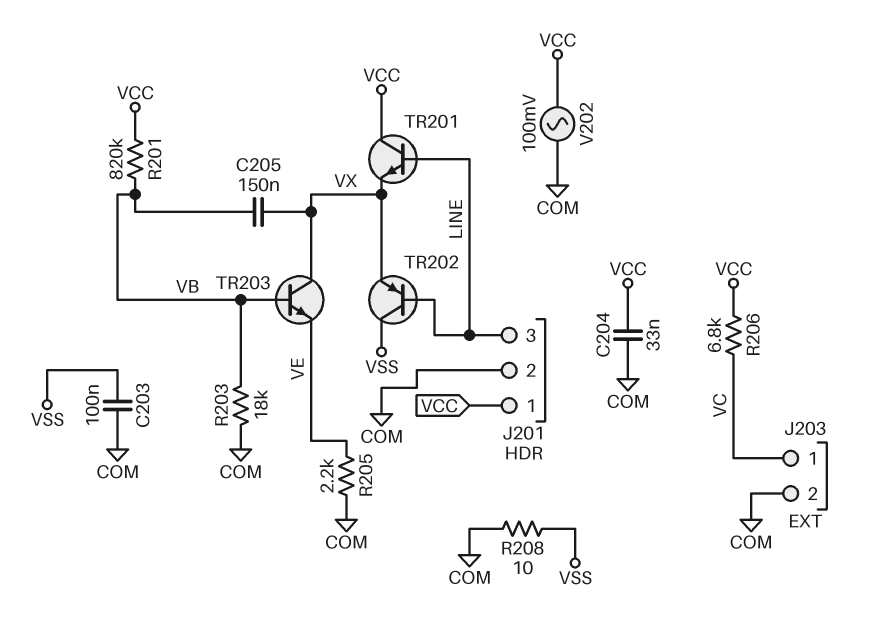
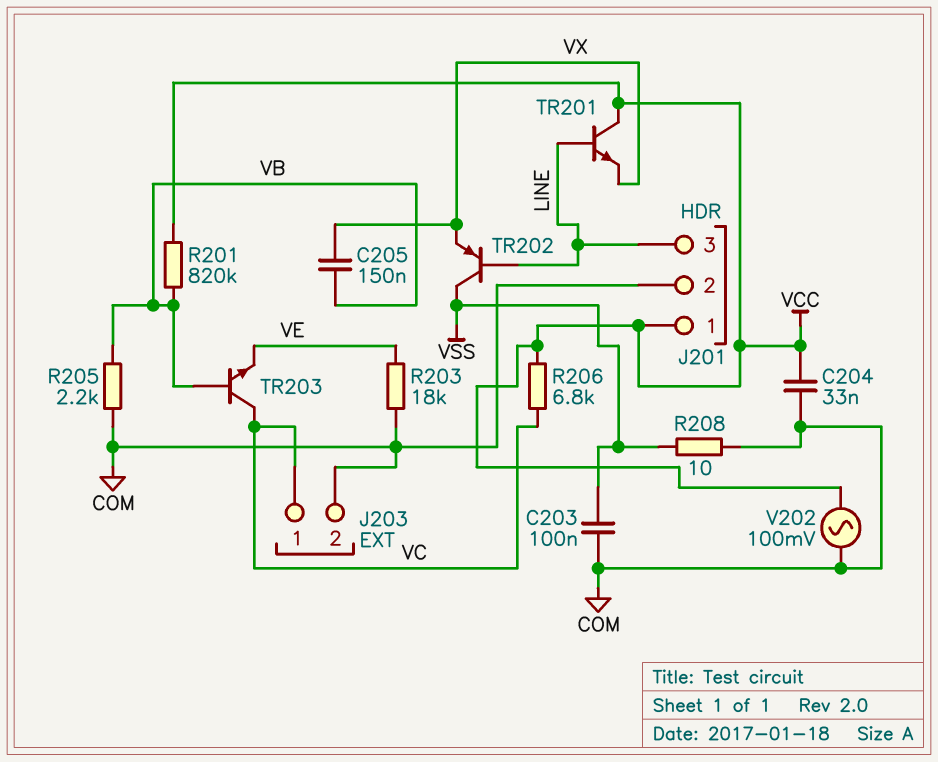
R203: 18k (COM, VB) -> 18k (COM, VE)
R205: 2.2k (COM, VE) -> 2.2k (COM, VB)
TR203: NPN (B VB, C VX, E VE) -> NPN (B VB, C VC, E VE)

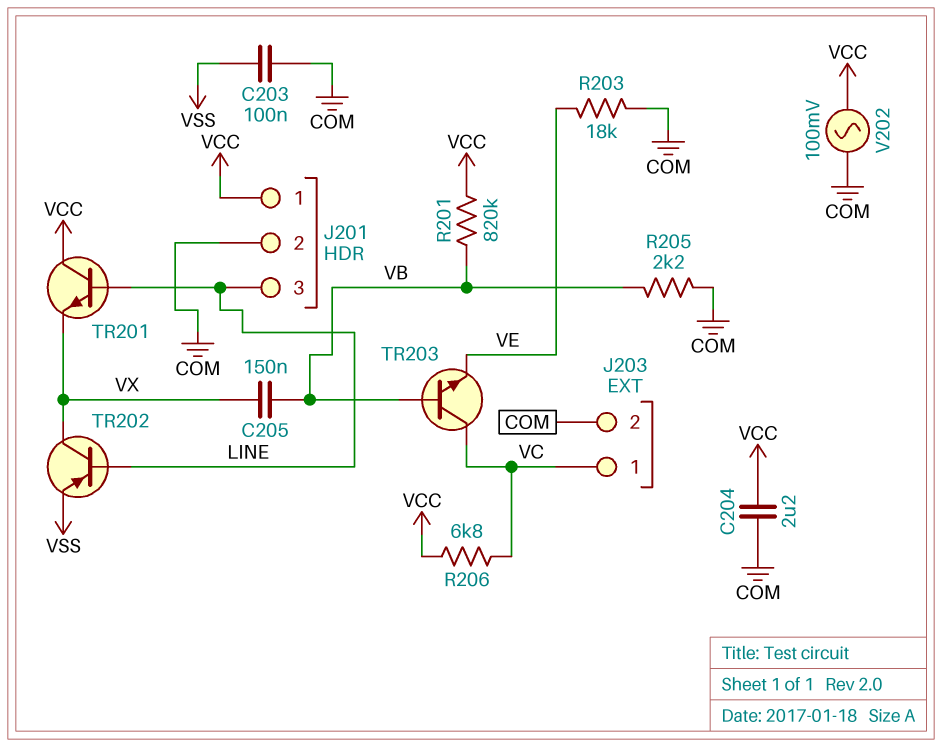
C204: 33nF (COM, VCC) -> 2.2uF (COM, VCC)
R208: 10 (COM, VSS) -> none
TR202: PNP (B LINE, C VSS, E VX) -> PNP (B LINE, C VX, E VSS)

